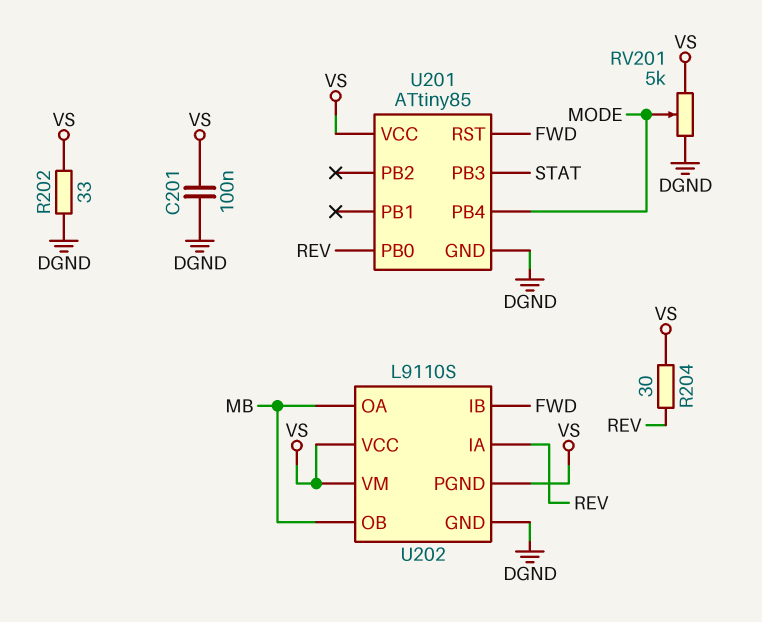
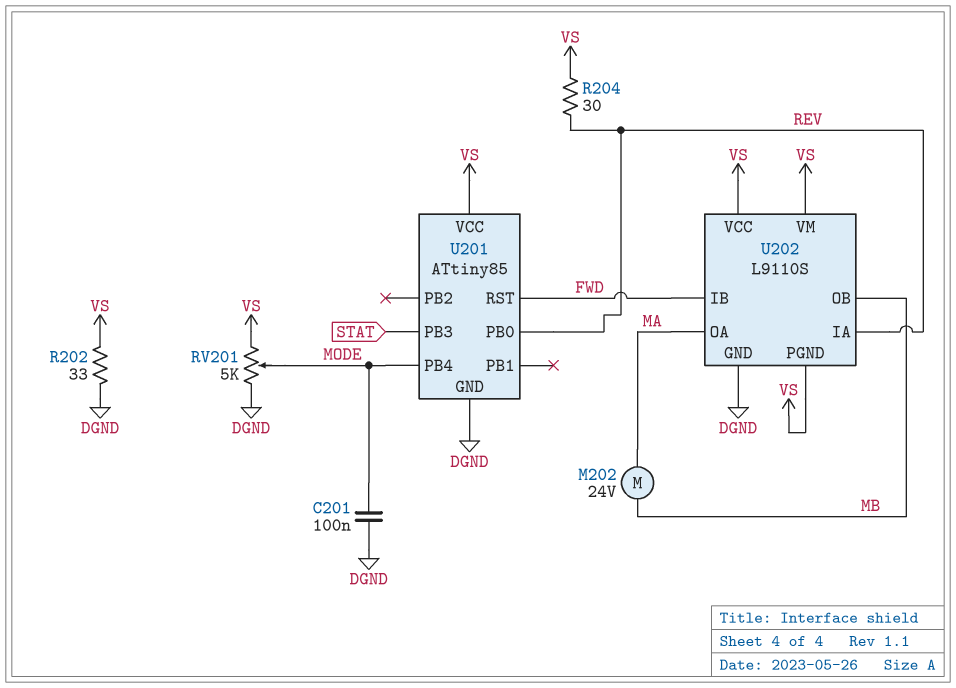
C201: 100nF (DGND, VS) -> 100nF (DGND, MODE)
M202: none -> motor 24V (MA, MB)
U202 pin OA: MB -> MA

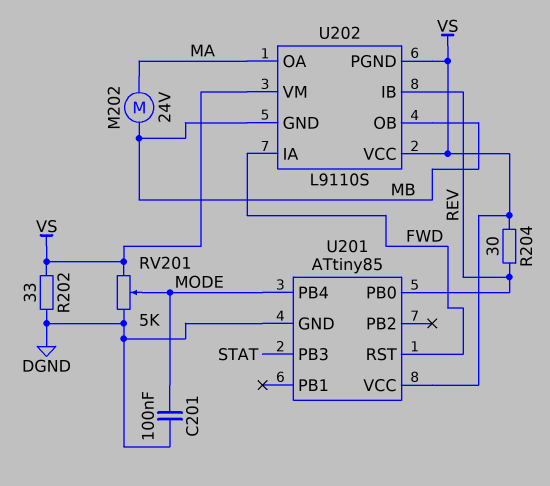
U202 pin GND: DGND -> MB
U202 pin IA: REV -> FWD
U202 pin IB: FWD -> REV

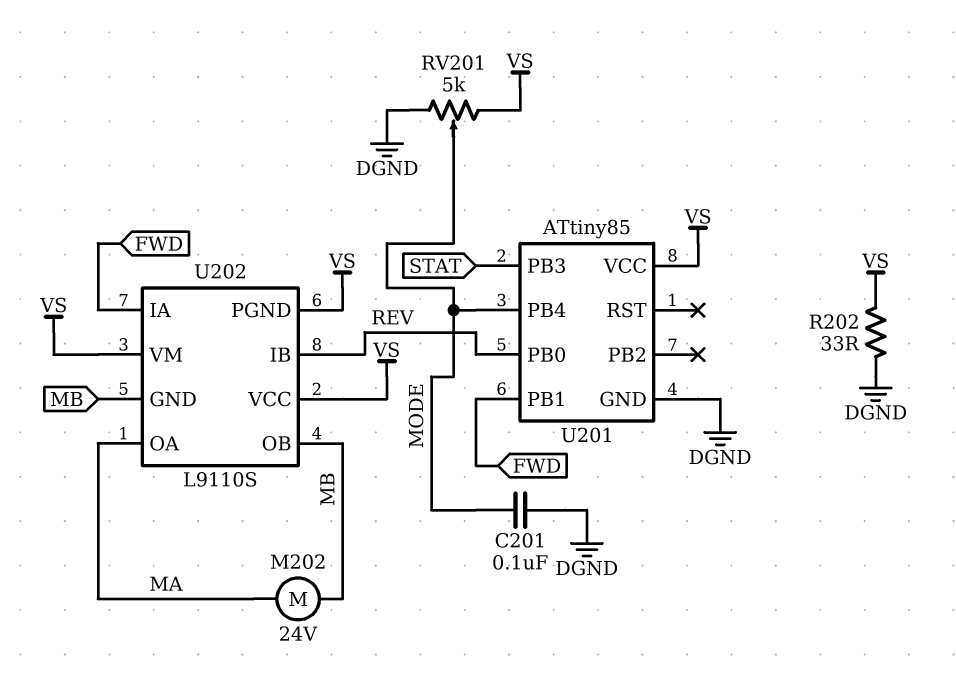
R204: 30 (REV, VS) -> none
U201 pin PB1: none -> FWD
U201 pin RST: FWD -> none

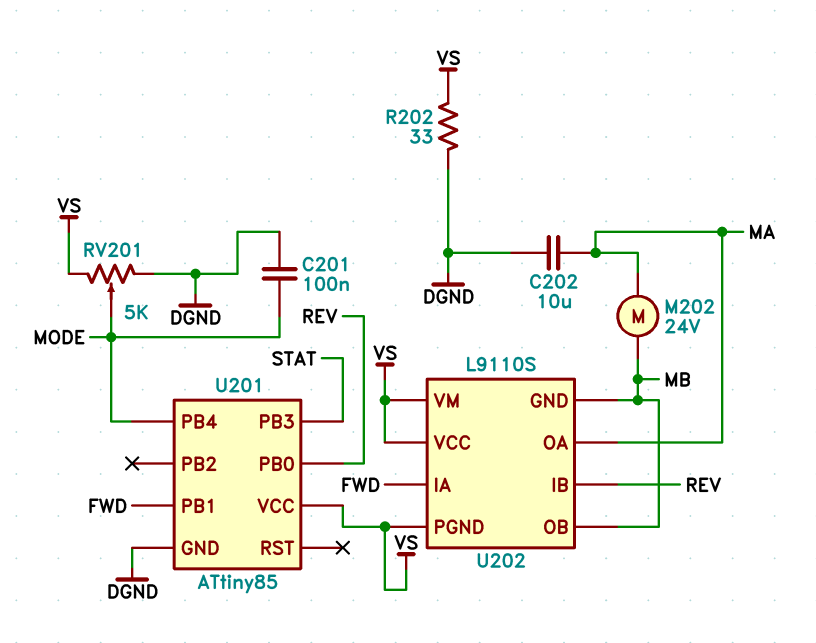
C202: none -> 10uF (DGND, MA)

